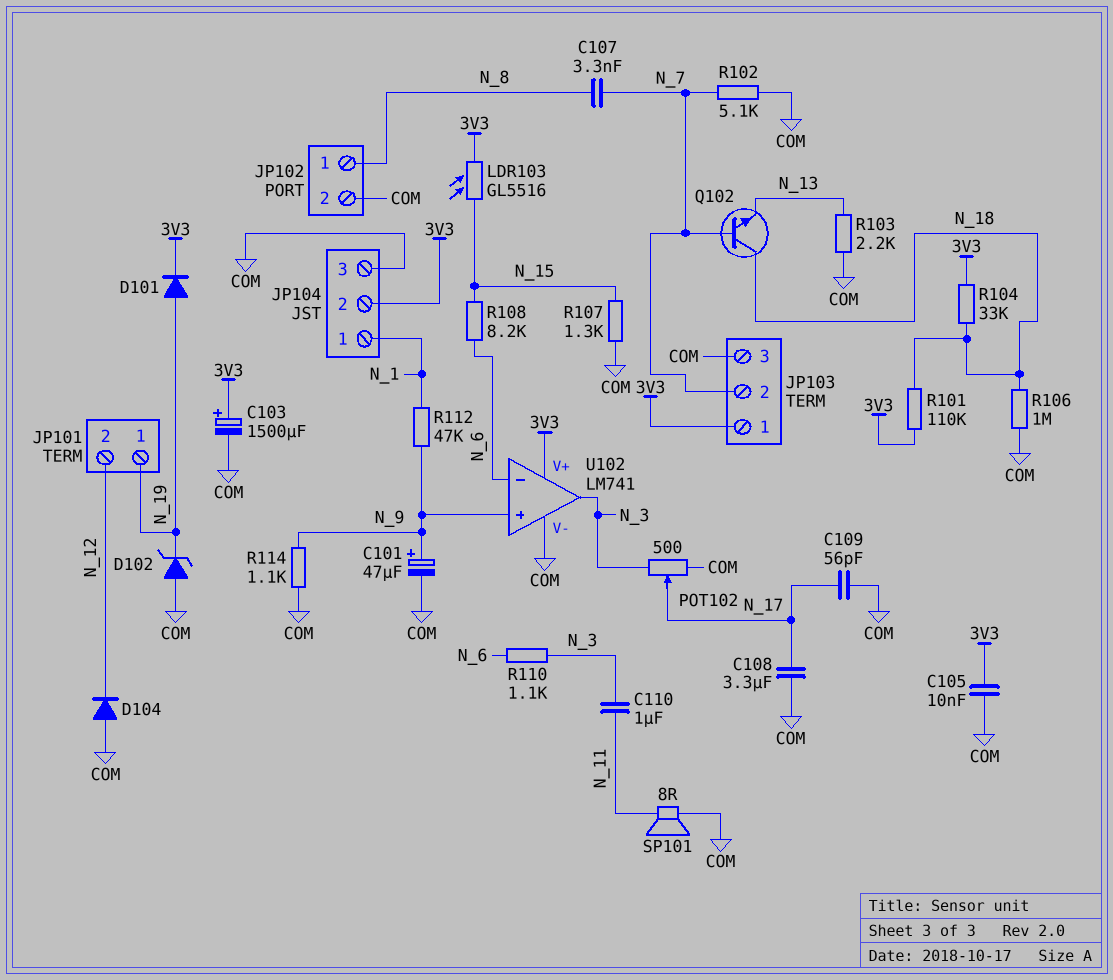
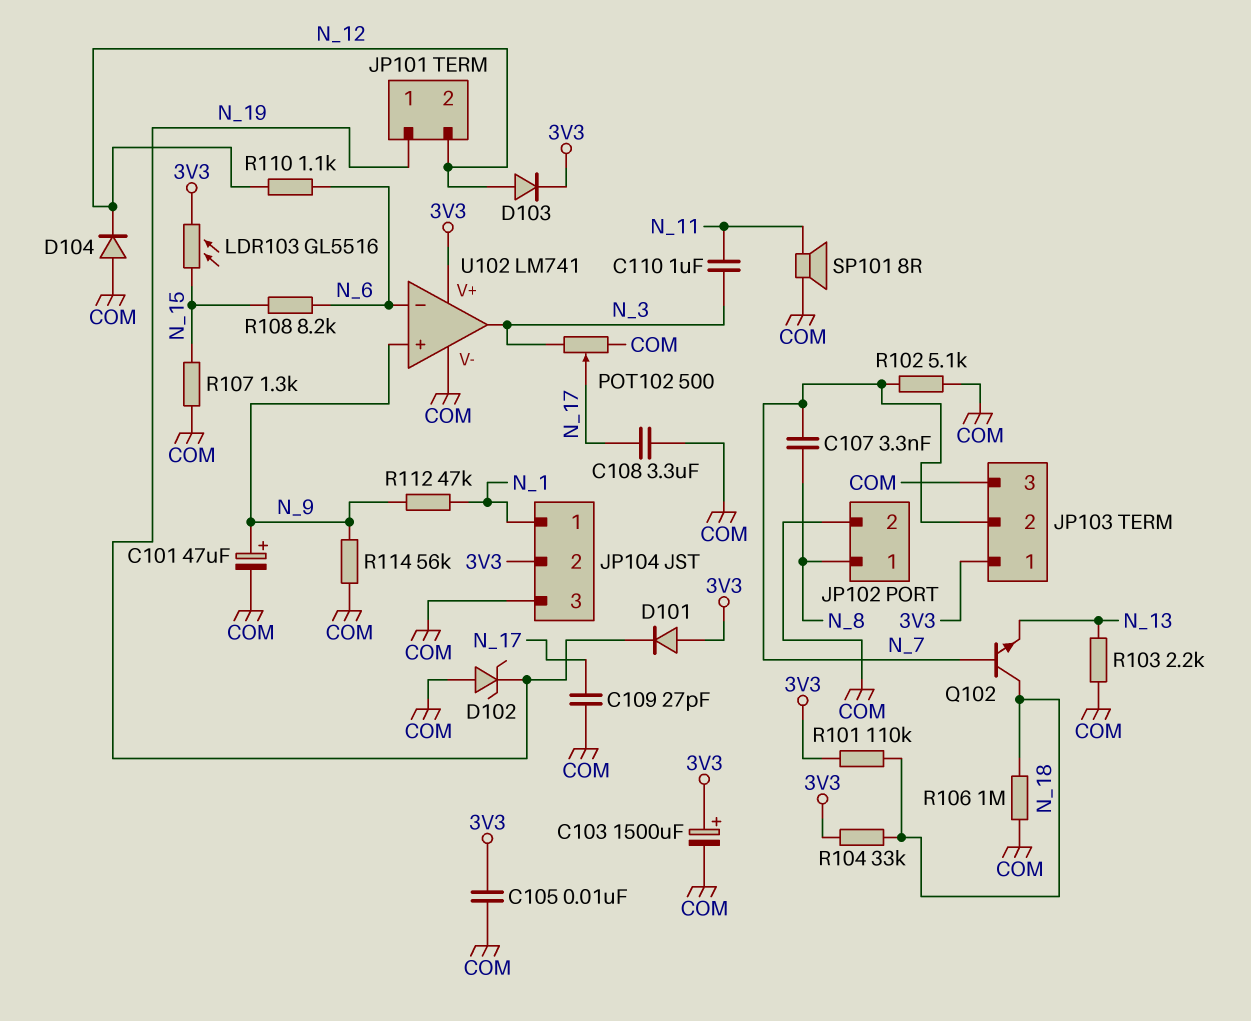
C109: 56pF (COM, N_17) -> 27pF (COM, N_17)
D101: diode (A N_19, K 3V3) -> diode (A 3V3, K N_19)
D103: none -> diode (A N_12, K 3V3)
R110: 1.1k (N_3, N_6) -> 1.1k (N_6, N_12)
R114: 1.1k (COM, N_9) -> 56k (COM, N_9)

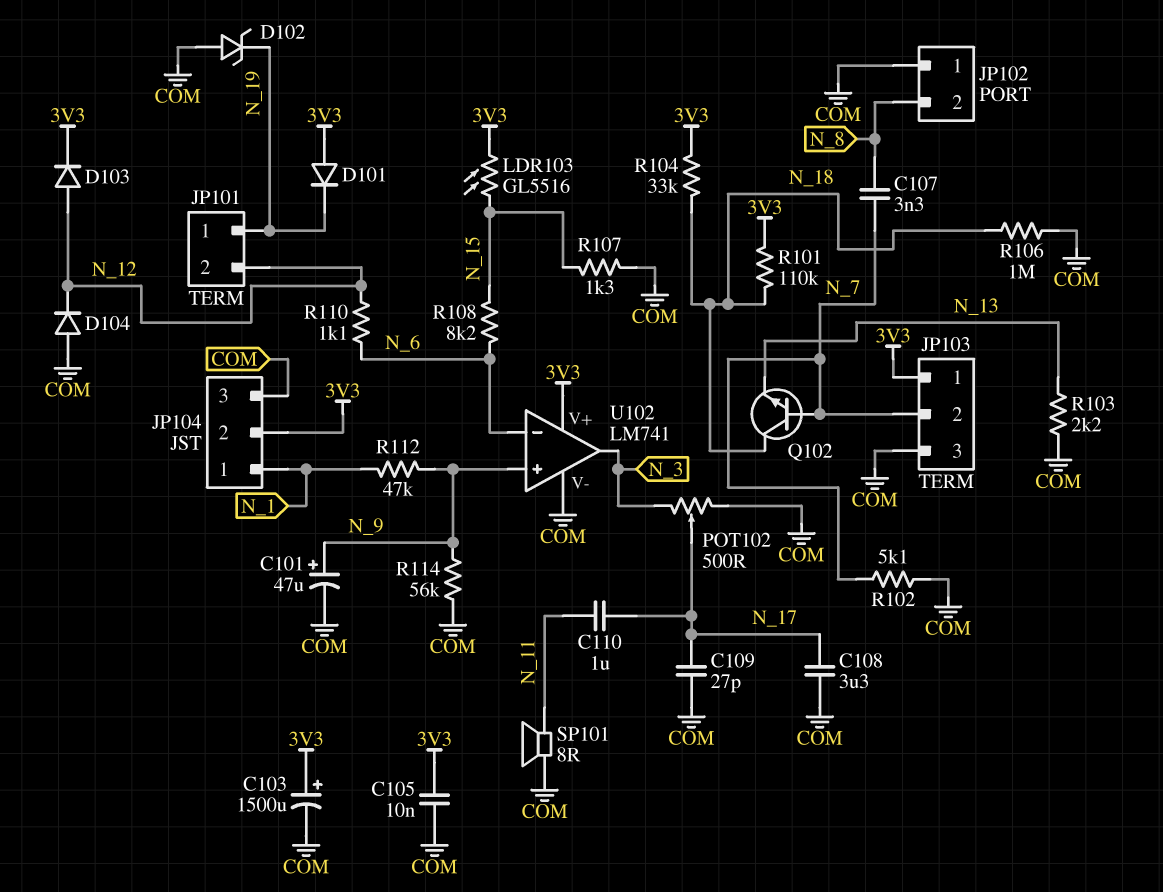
C110: 1uF (N_3, N_11) -> 1uF (N_11, N_17)
JP102 pin 1: N_8 -> COM
JP102 pin 2: COM -> N_8

